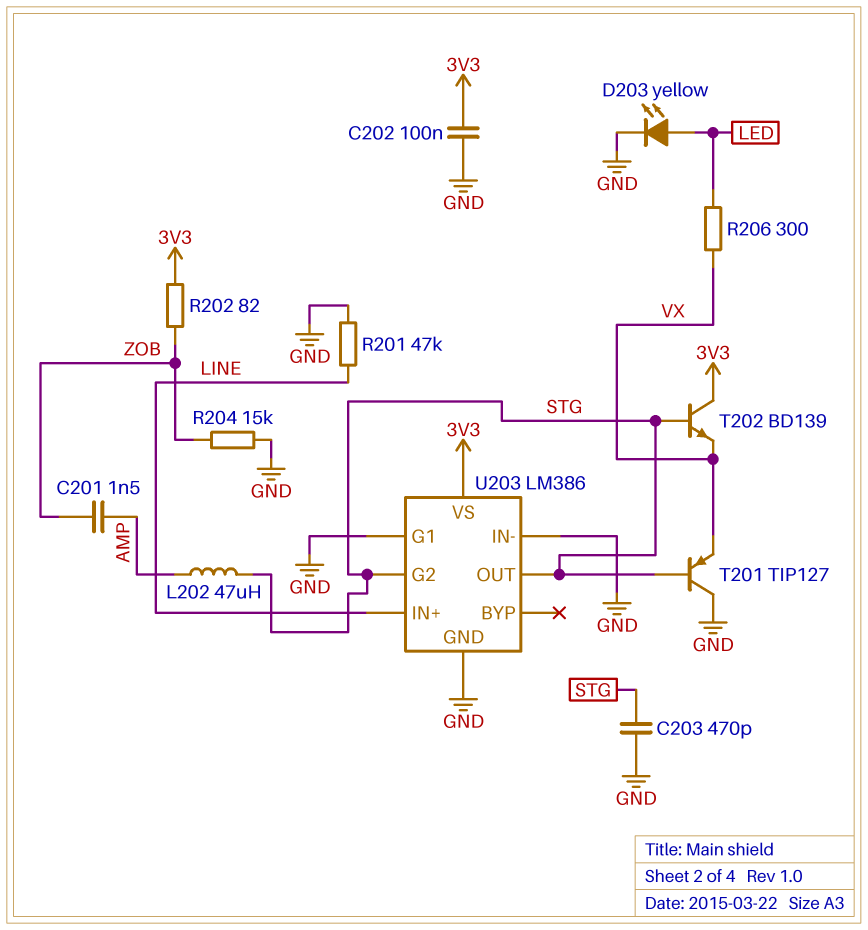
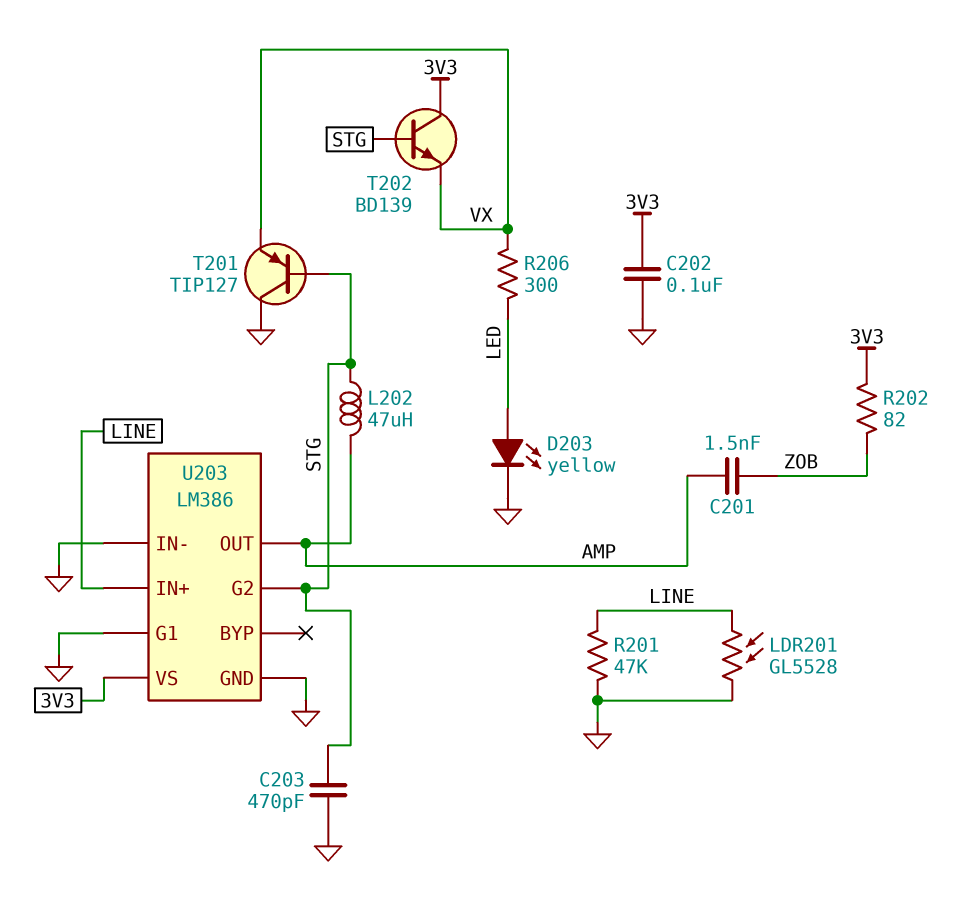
LDR201: none -> GL5528 (GND, LINE)
R204: 15k (GND, ZOB) -> none
U203 pin OUT: STG -> AMP

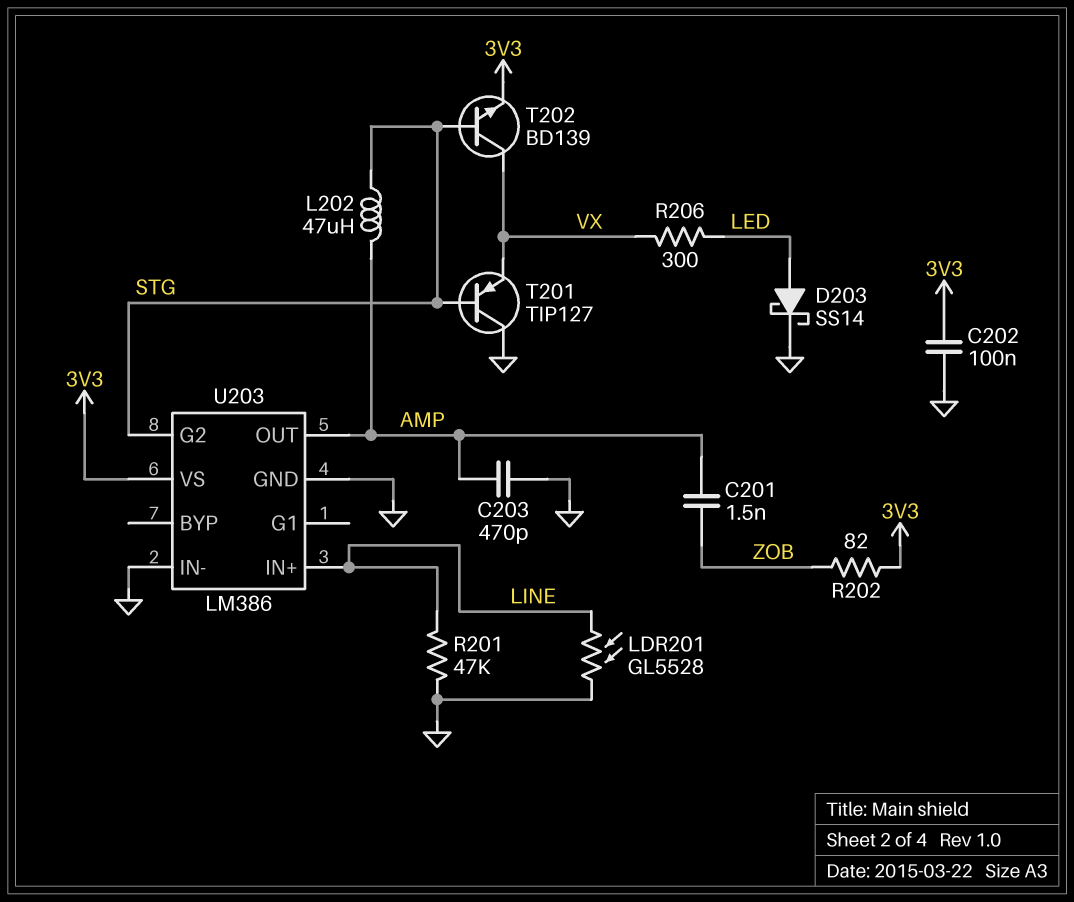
C203: 470pF (GND, STG) -> 470pF (AMP, GND)
D203: LED yellow (A LED, K GND) -> schottky SS14 (A LED, K GND)
T202: NPN BD139 (B STG, C 3V3, E VX) -> NPN BD139 (B STG, C VX, E 3V3)
U203 pin G1: GND -> none

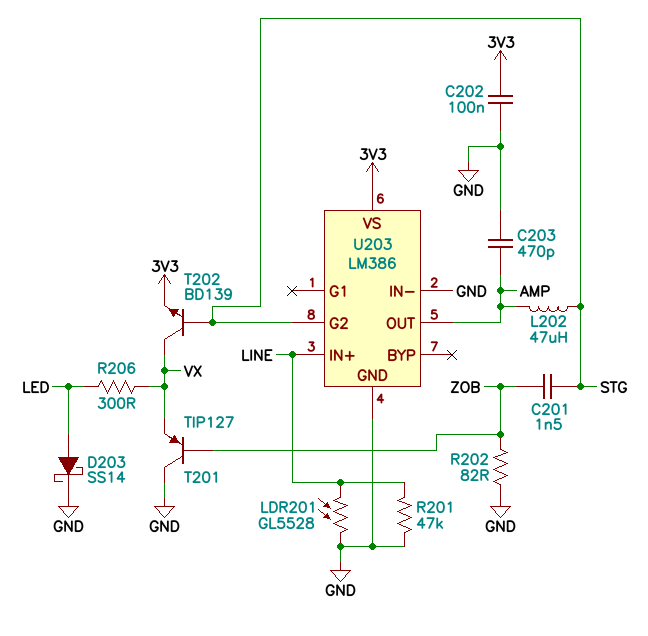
C201: 1.5nF (AMP, ZOB) -> 1.5nF (STG, ZOB)
R202: 82 (3V3, ZOB) -> 82 (GND, ZOB)
T201: PNP TIP127 (B STG, C GND, E VX) -> PNP TIP127 (B ZOB, C GND, E VX)

